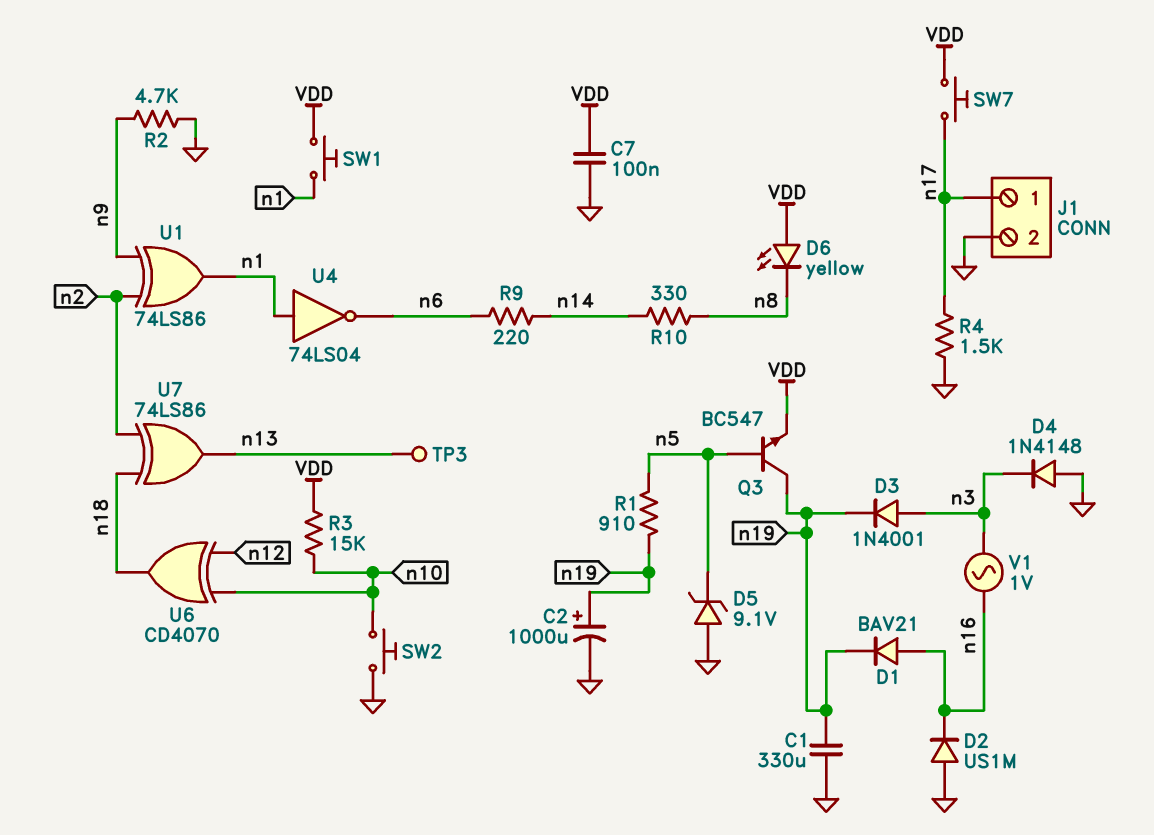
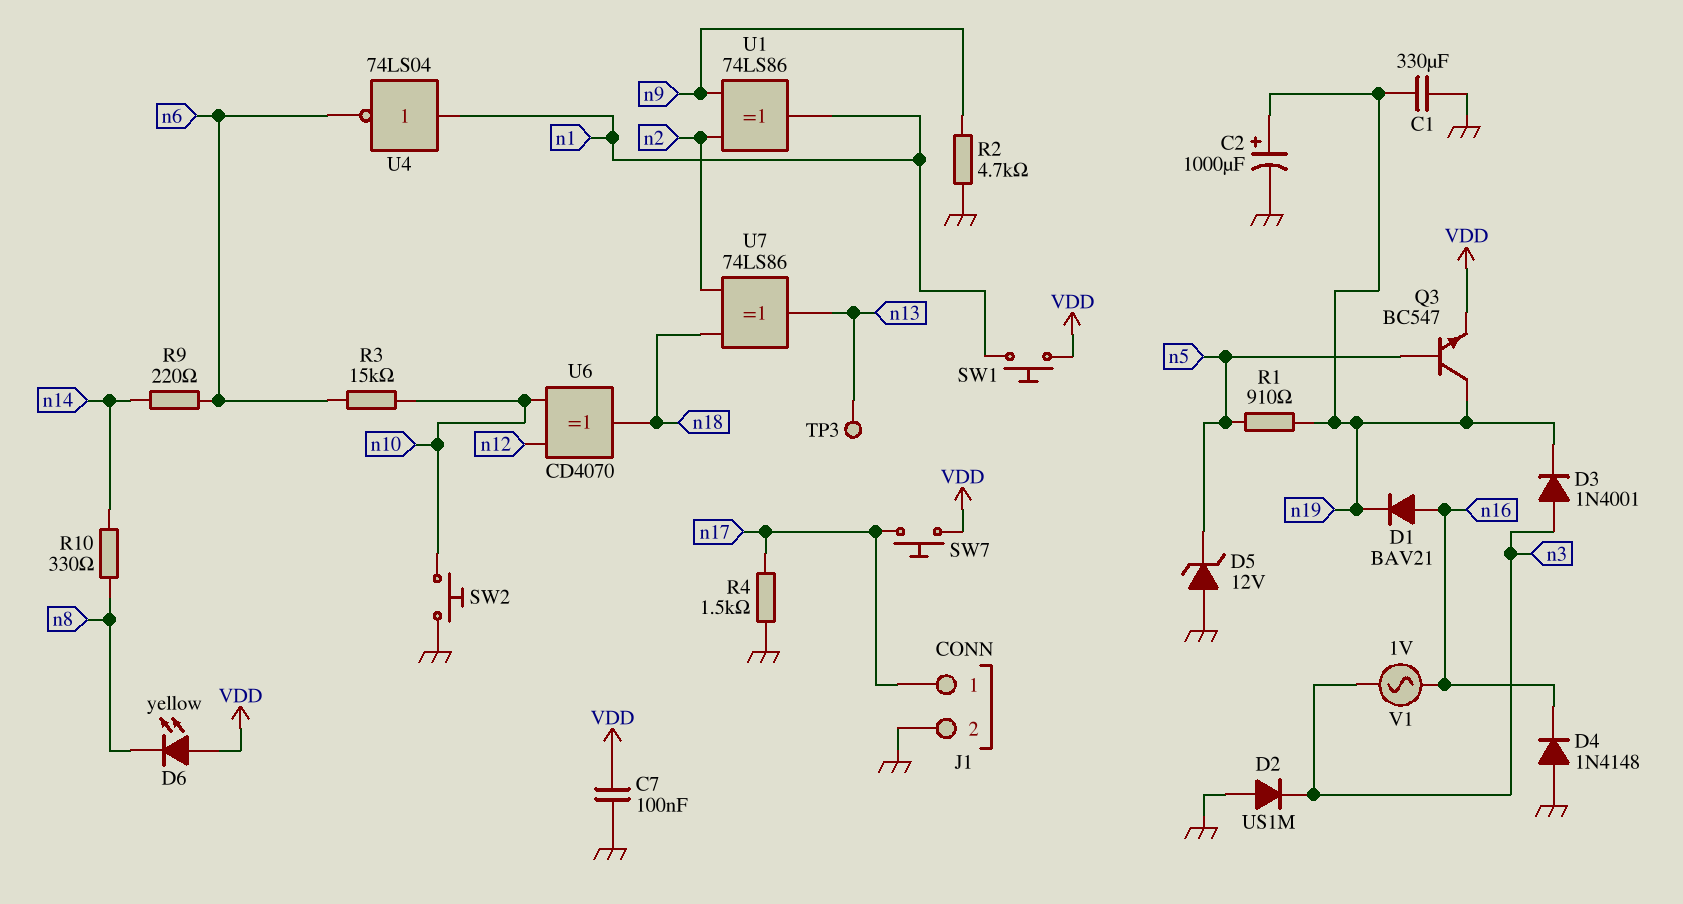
D2: diode US1M (A GND, K n16) -> diode US1M (A GND, K n3)
D4: diode 1N4148 (A GND, K n3) -> diode 1N4148 (A GND, K n16)
D5: zener 9.1V (A GND, K n5) -> zener 12V (A GND, K n5)
R3: 15k (VDD, n10) -> 15k (n6, n10)

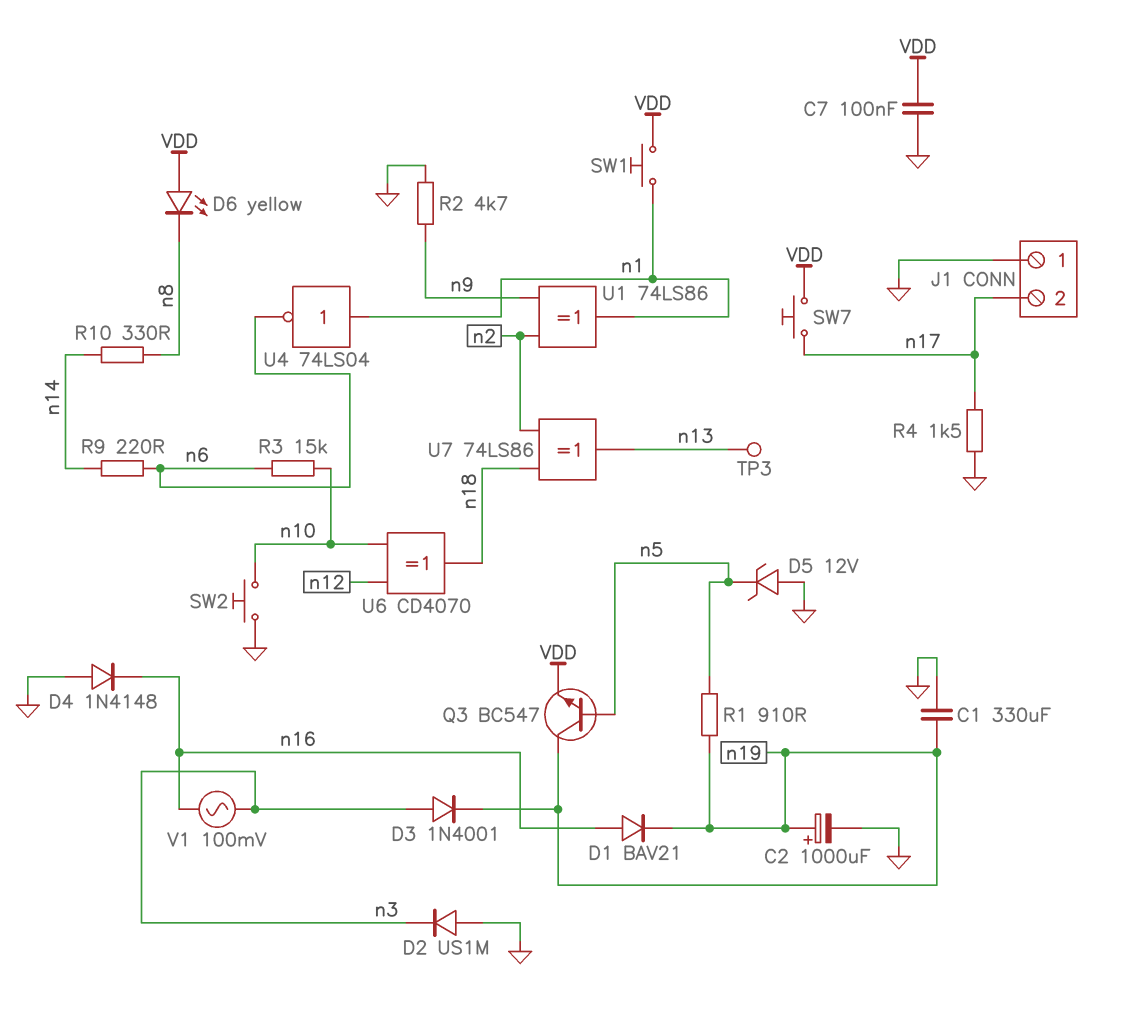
J1 pin 1: n17 -> GND
J1 pin 2: GND -> n17
V1: AC 1V (n3, n16) -> AC 100mV (n3, n16)

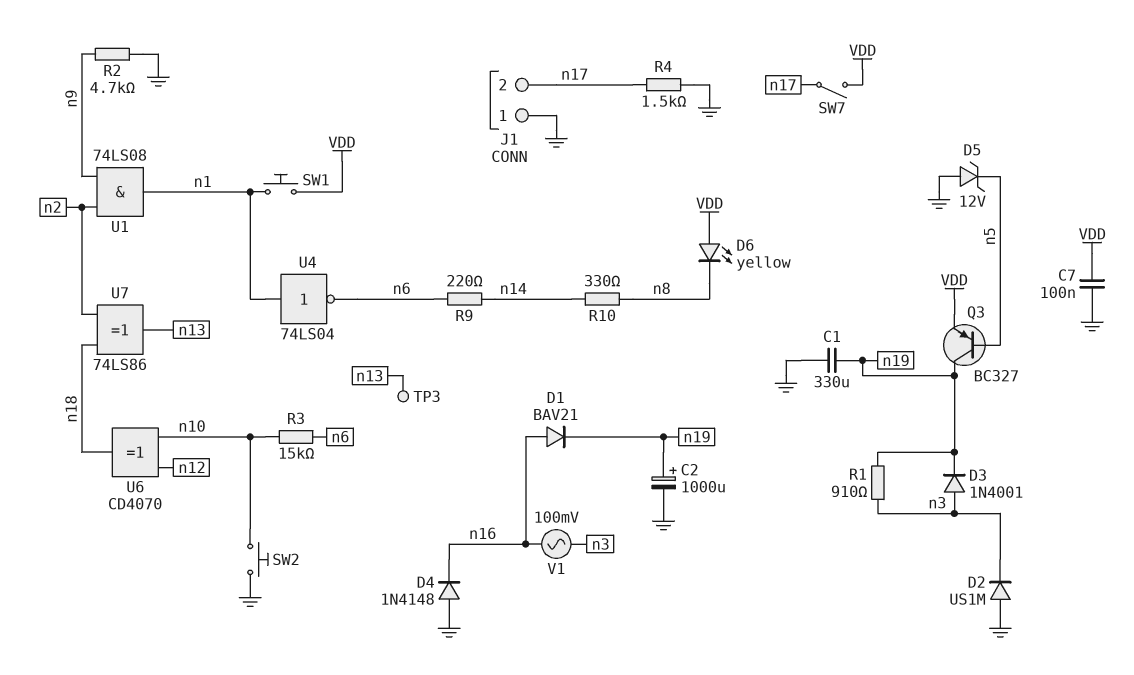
Q3: NPN BC547 (B n5, C n19, E VDD) -> PNP BC327 (B n5, C n19, E VDD)
R1: 910 (n5, n19) -> 910 (n3, n19)
SW7: button (VDD, n17) -> switch (VDD, n17)
U1: XOR 74LS86 (in n2, in n9, out n1) -> AND 74LS08 (in n2, in n9, out n1)

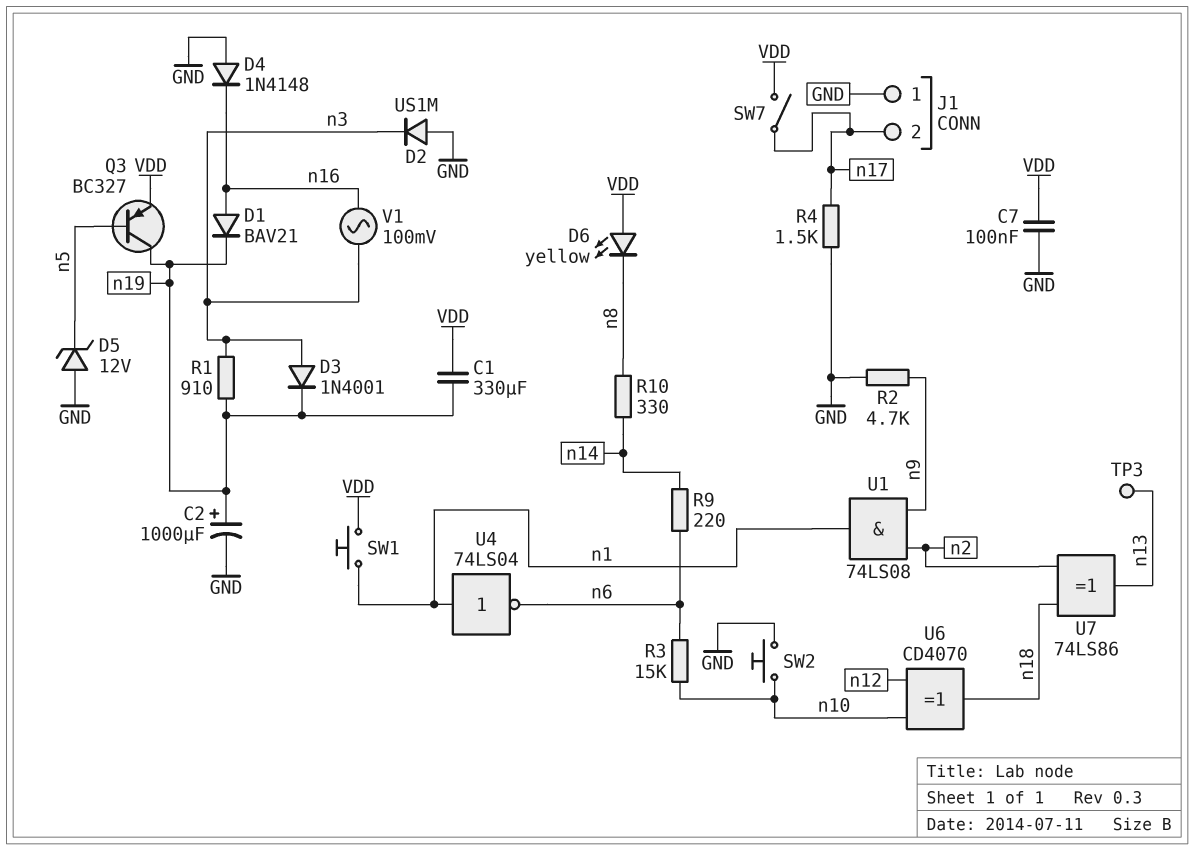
C1: 330uF (GND, n19) -> 330uF (VDD, n19)

